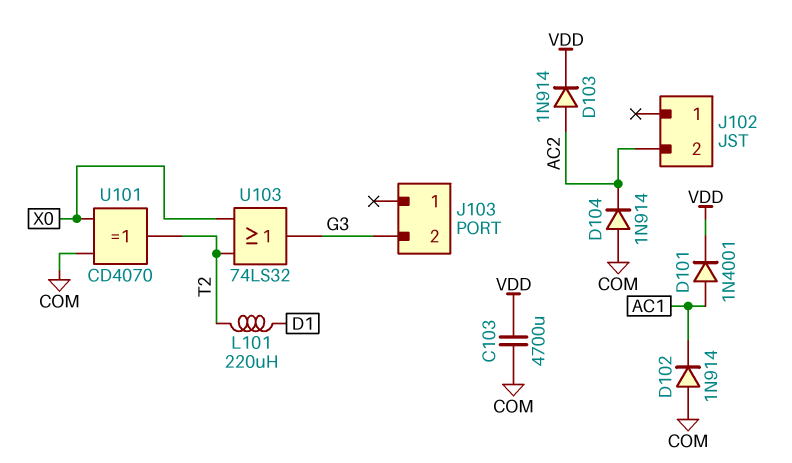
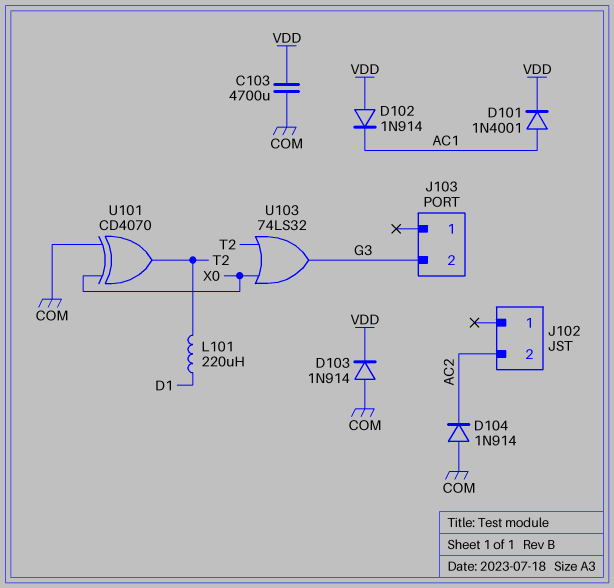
D102: diode 1N914 (A COM, K AC1) -> diode 1N914 (A VDD, K AC1)
D103: diode 1N914 (A AC2, K VDD) -> diode 1N914 (A COM, K VDD)

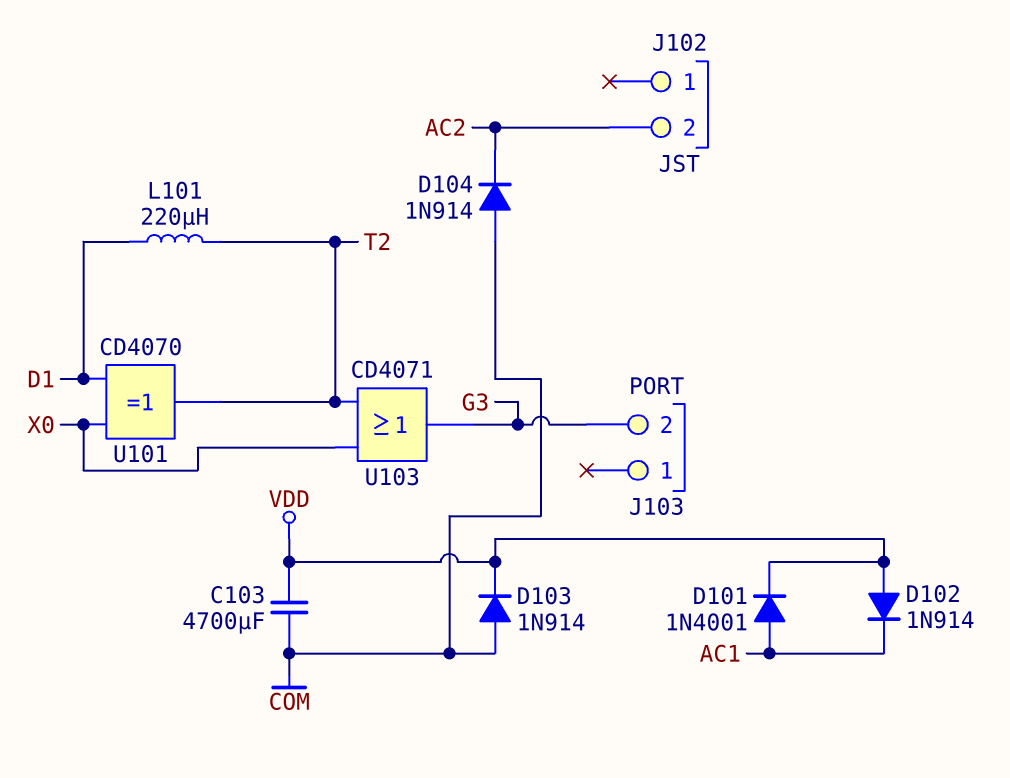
U101: XOR CD4070 (in COM, in X0, out T2) -> XOR CD4070 (in D1, in X0, out T2)
U103: OR 74LS32 (in T2, in X0, out G3) -> OR CD4071 (in T2, in X0, out G3)

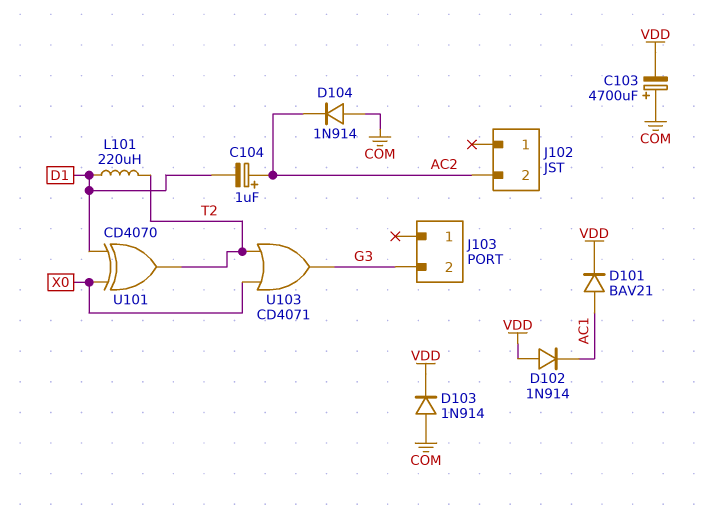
C103: 4700uF (COM, VDD) -> 4700uF (plus COM, minus VDD)
C104: none -> 1uF (plus AC2, minus D1)
D101: diode 1N4001 (A AC1, K VDD) -> diode BAV21 (A AC1, K VDD)

